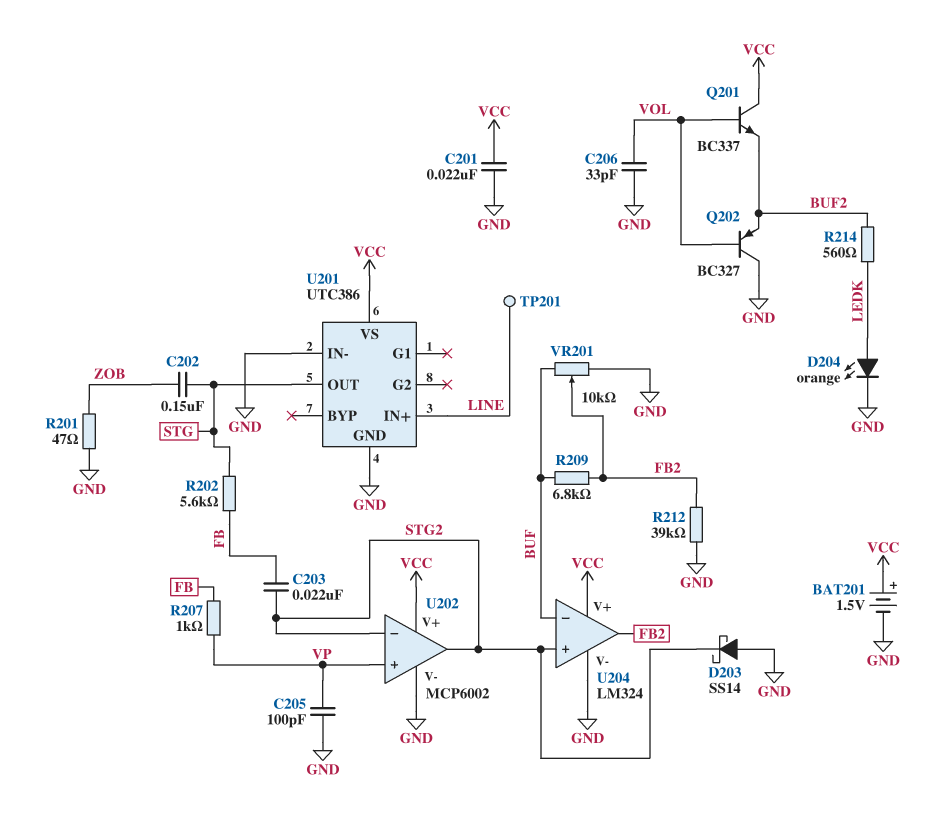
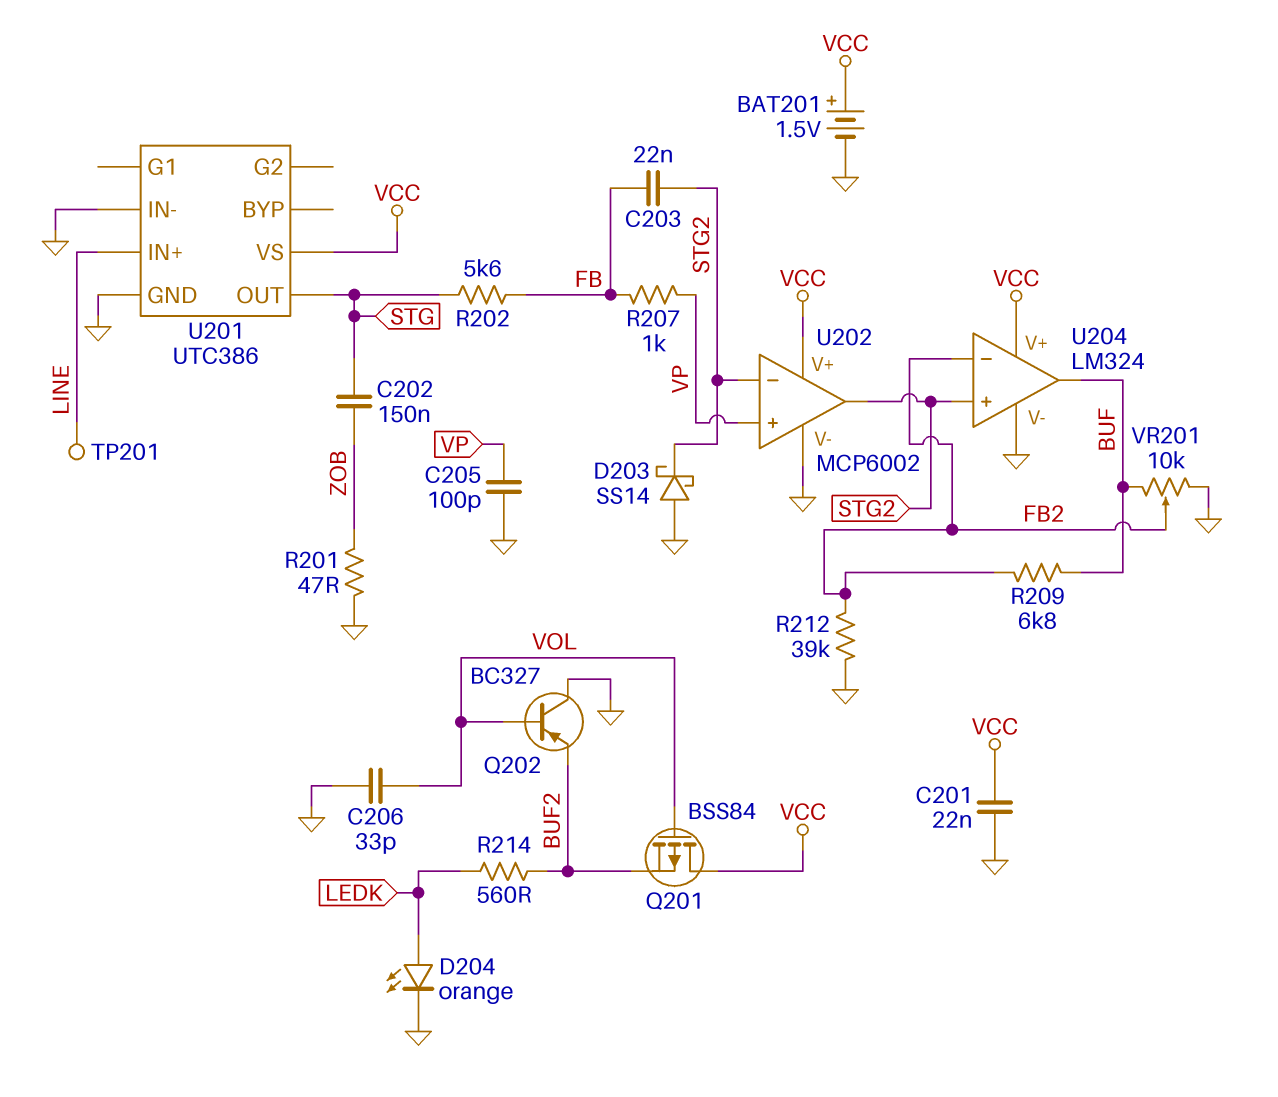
Q201: NPN BC337 (B VOL, C VCC, E BUF2) -> PMOS BSS84 (G VOL, D VCC, S BUF2)
U204 pin in-: BUF -> FB2
U204 pin out: FB2 -> BUF

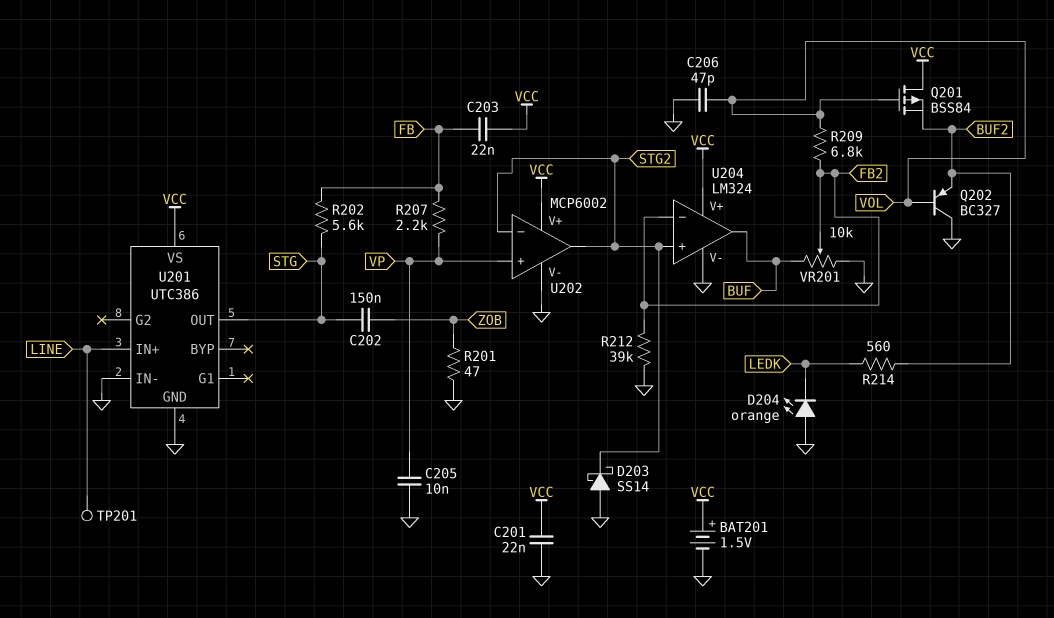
C203: 22nF (FB, STG2) -> 22nF (FB, VCC)
C205: 100pF (GND, VP) -> 10nF (GND, VP)
C206: 33pF (GND, VOL) -> 47pF (GND, VOL)
D204: LED orange (A LEDK, K GND) -> LED orange (A GND, K LEDK)
R207: 1k (FB, VP) -> 2.2k (FB, VP)
R209: 6.8k (BUF, FB2) -> 6.8k (FB2, VOL)

